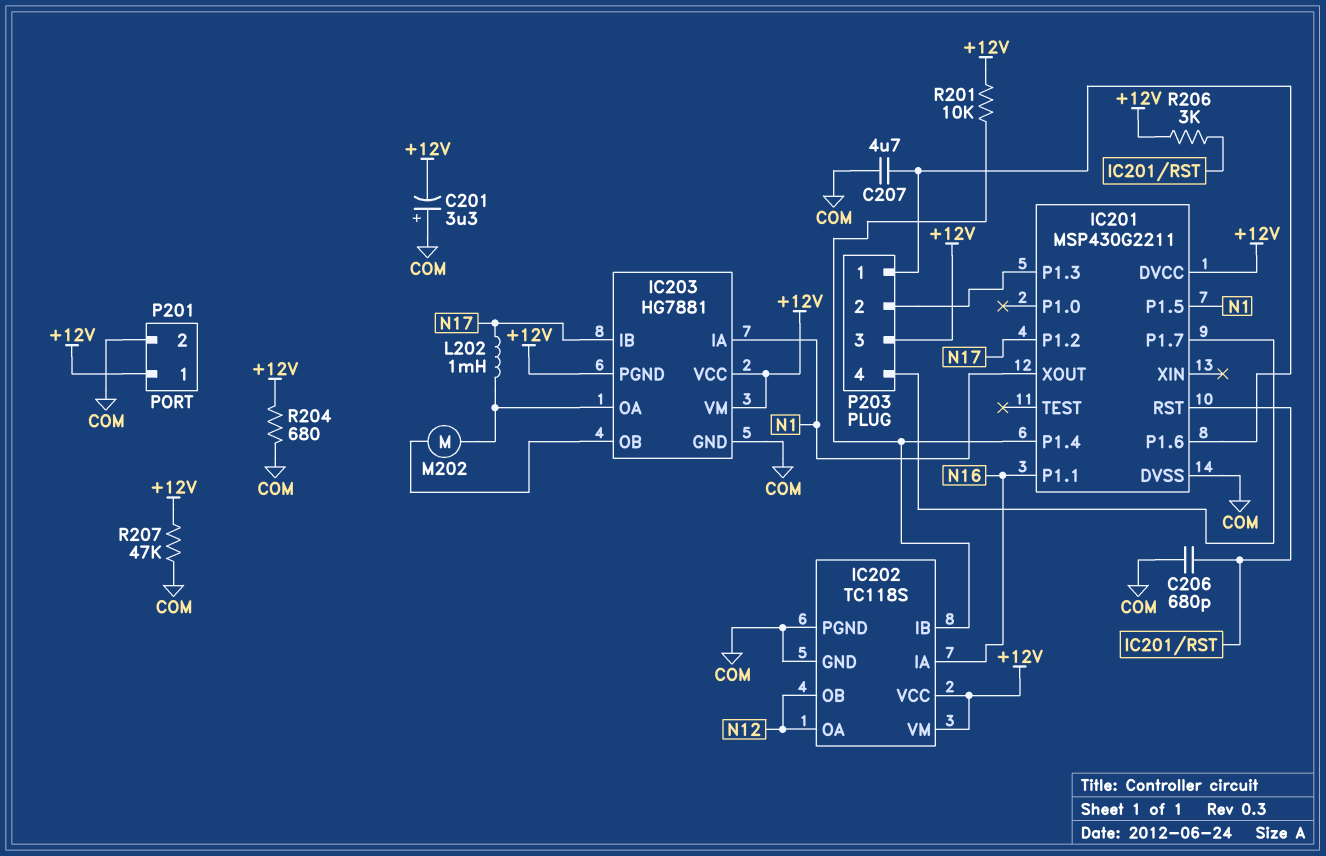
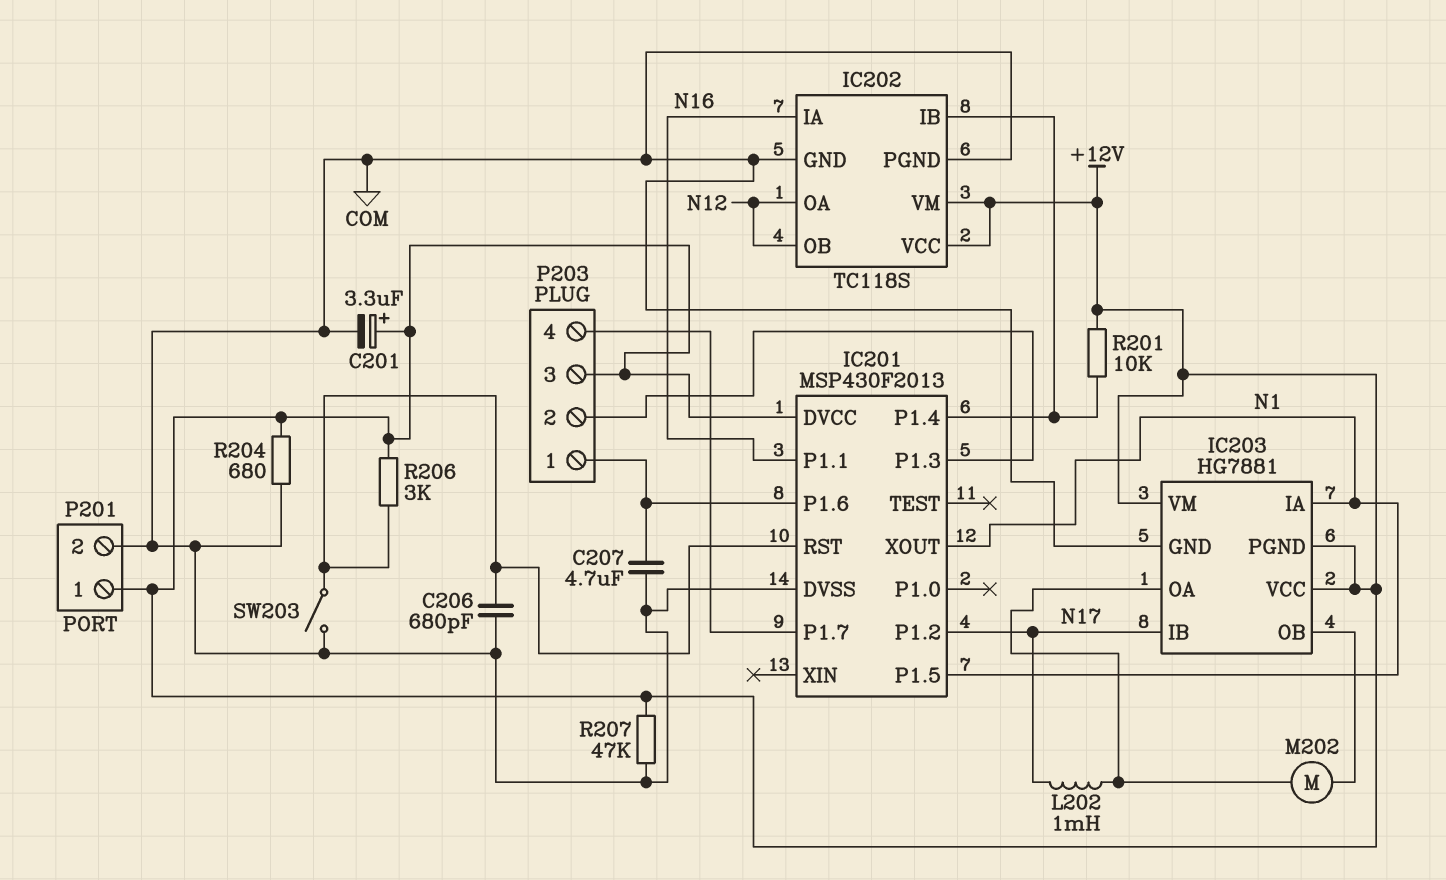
C201: 3.3uF (plus COM, minus +12V) -> 3.3uF (plus +12V, minus COM)
IC201: MSP430G2211 -> MSP430F2013
SW203: none -> switch (COM, IC201/RST)

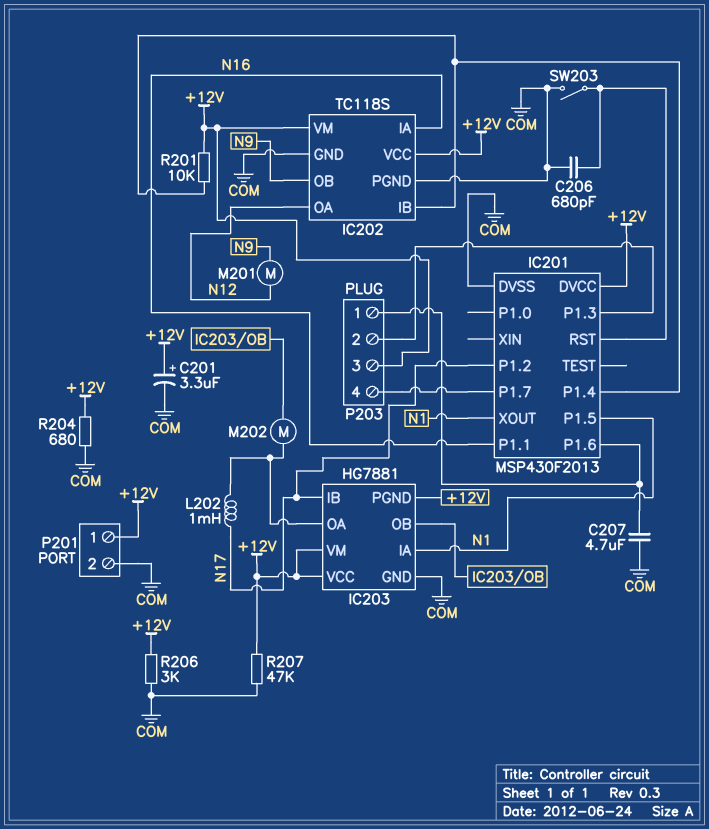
IC202 pin OB: N12 -> N9
M201: none -> motor (N9, N12)
R206: 3k (+12V, IC201/RST) -> 3k (+12V, COM)

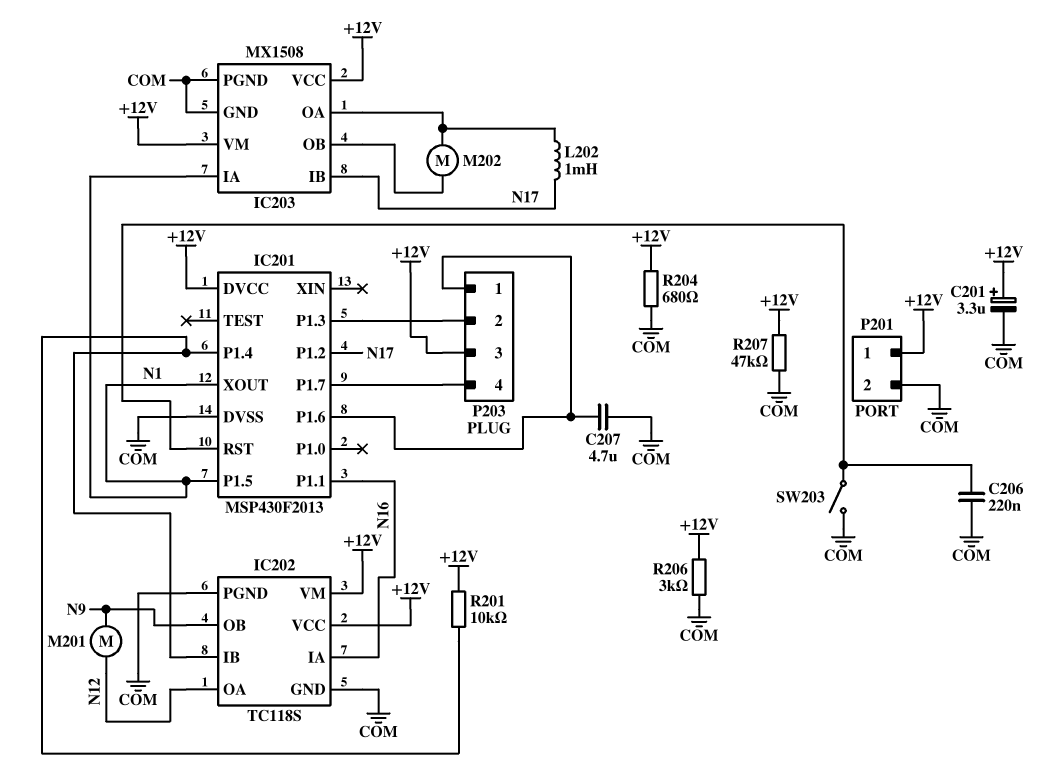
C206: 680pF (COM, IC201/RST) -> 220nF (COM, IC201/RST)
IC203: HG7881 -> MX1508
IC203 pin PGND: +12V -> COM

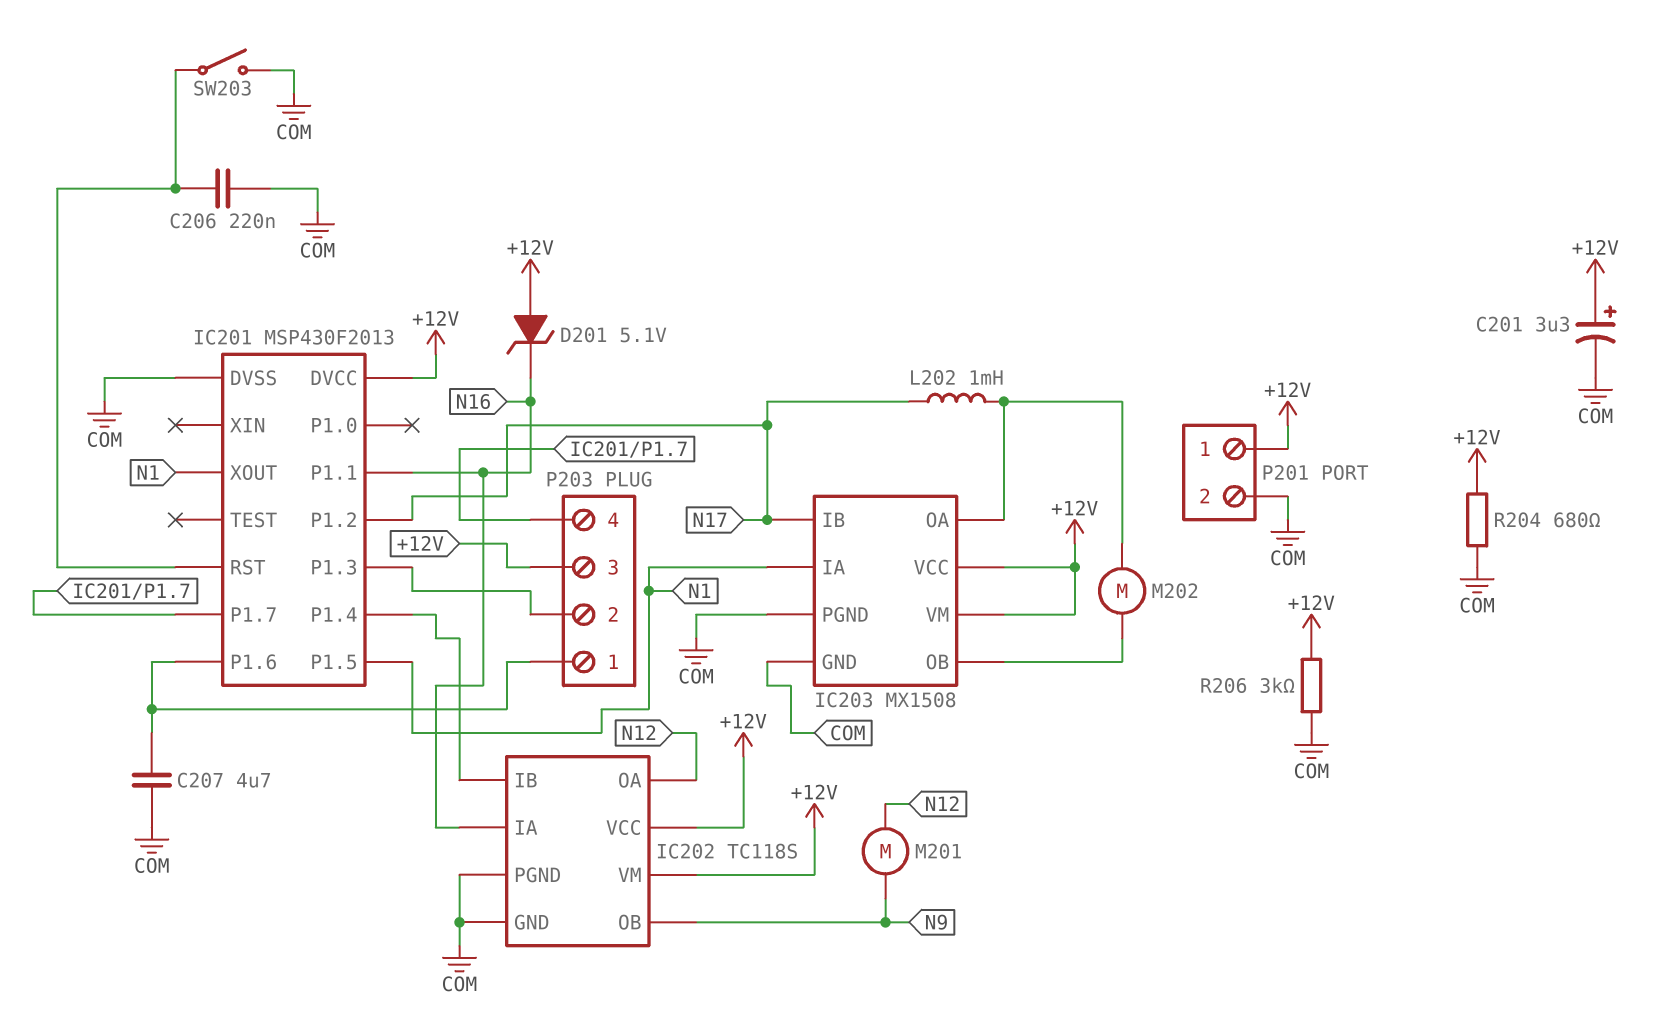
D201: none -> zener 5.1V (A +12V, K N16)
R201: 10k (+12V, IC201/P1.4) -> none
R207: 47k (+12V, COM) -> none

